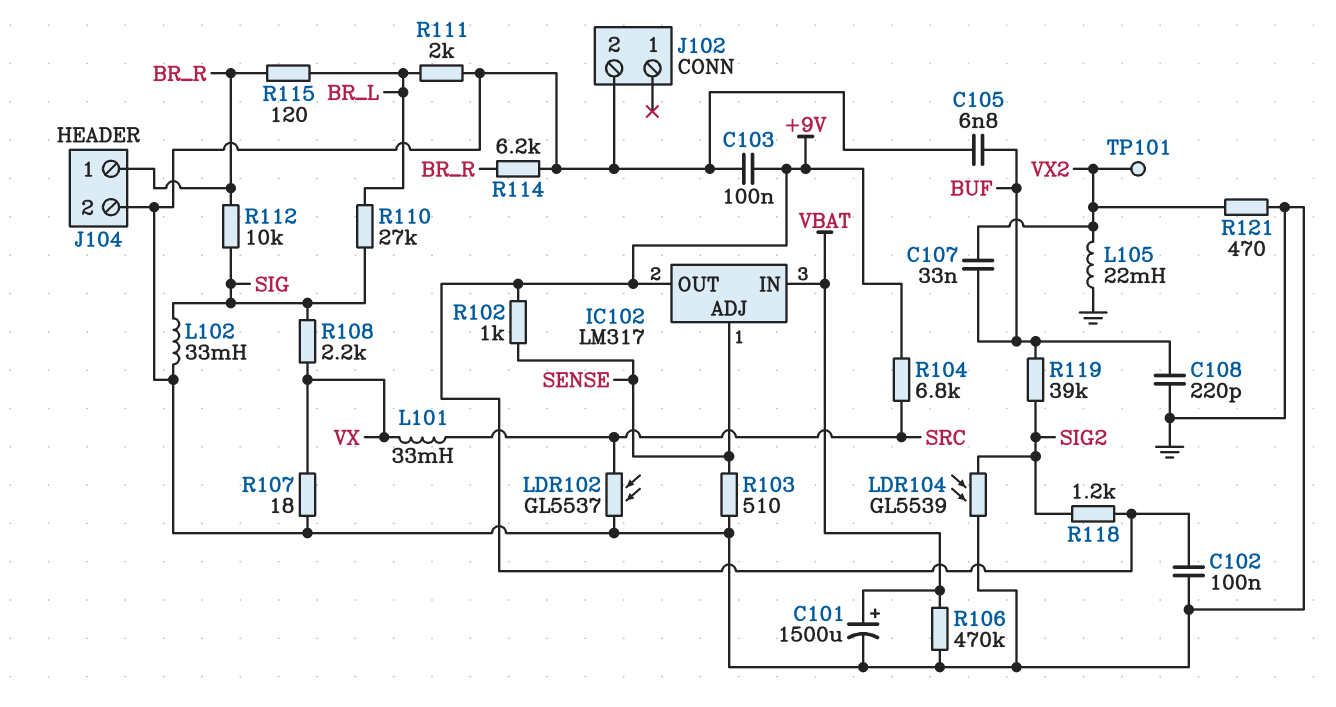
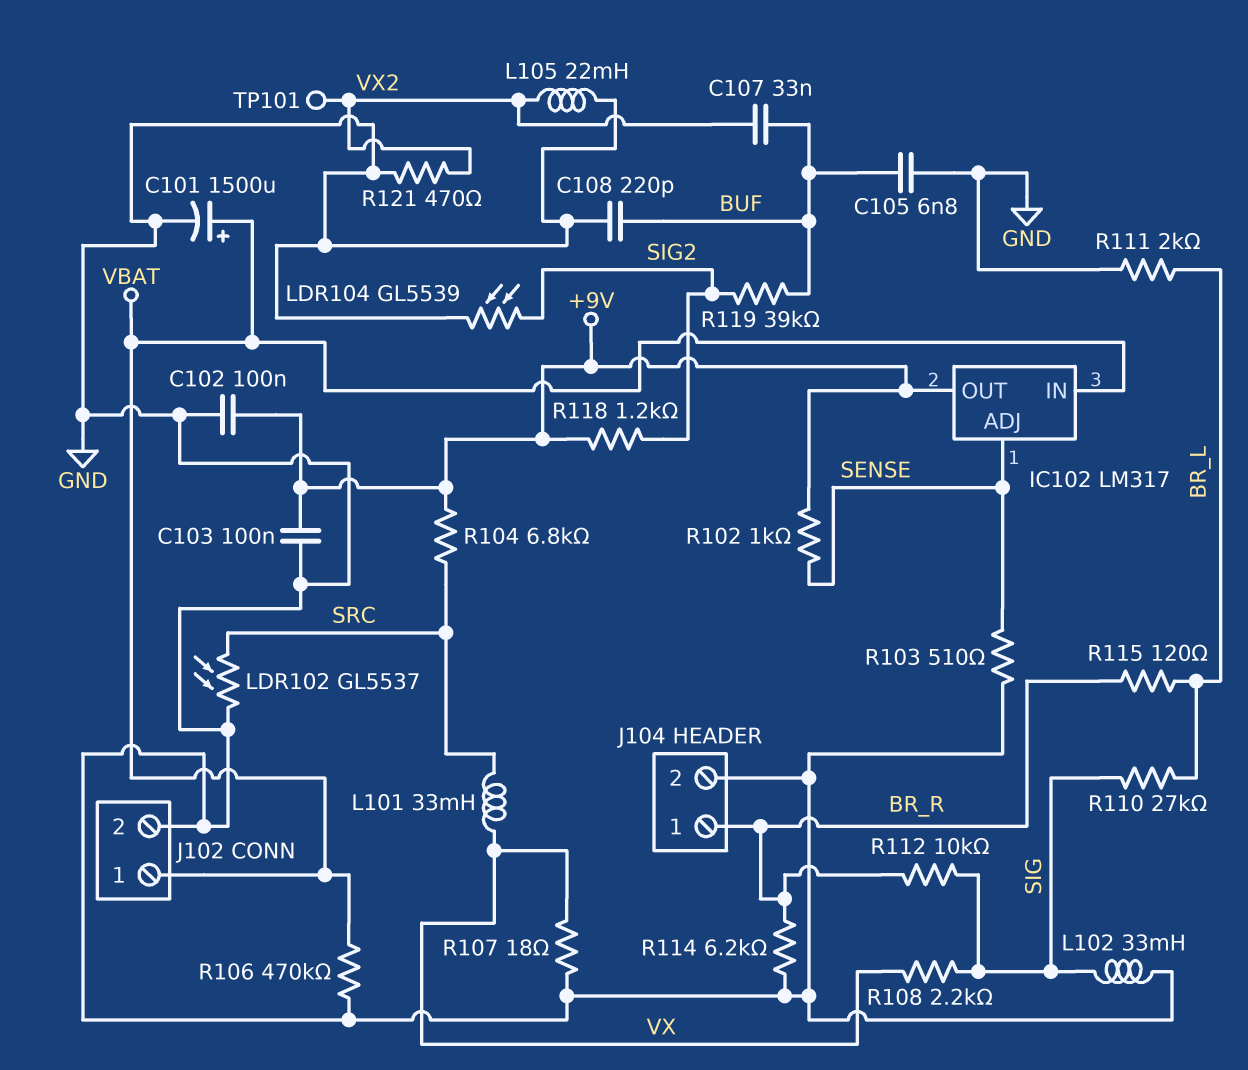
J102 pin 1: none -> VBAT

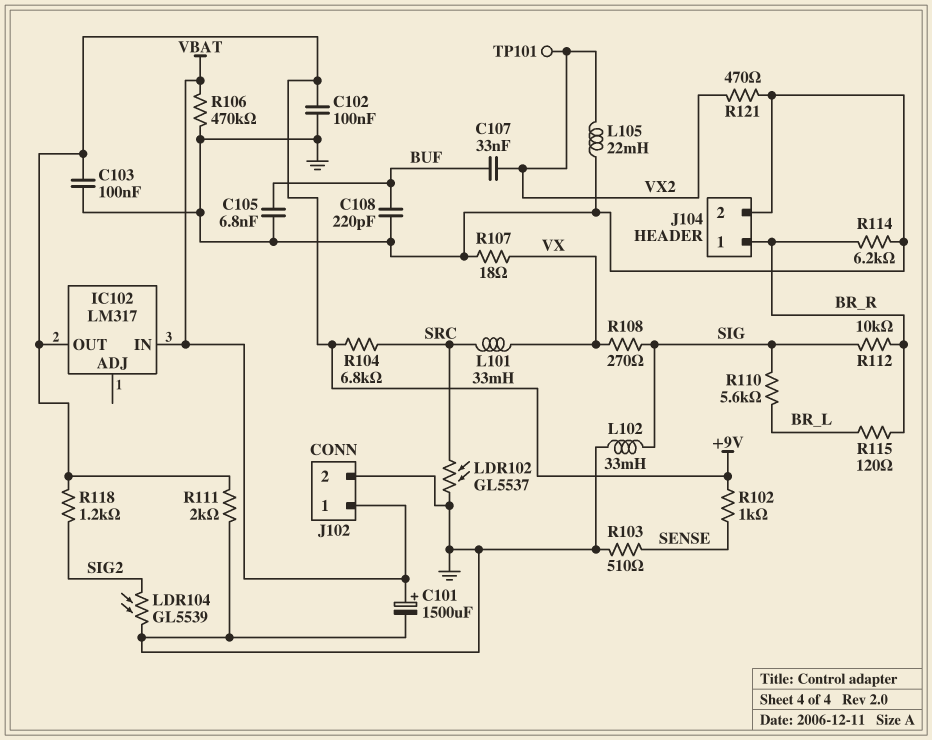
IC102 pin ADJ: SENSE -> none
R108: 2.2k (SIG, VX) -> 270 (SIG, VX)
R110: 27k (BR_L, SIG) -> 5.6k (BR_L, SIG)
R111: 2k (BR_L, GND) -> 2k (+9V, GND)
R119: 39k (BUF, SIG2) -> none

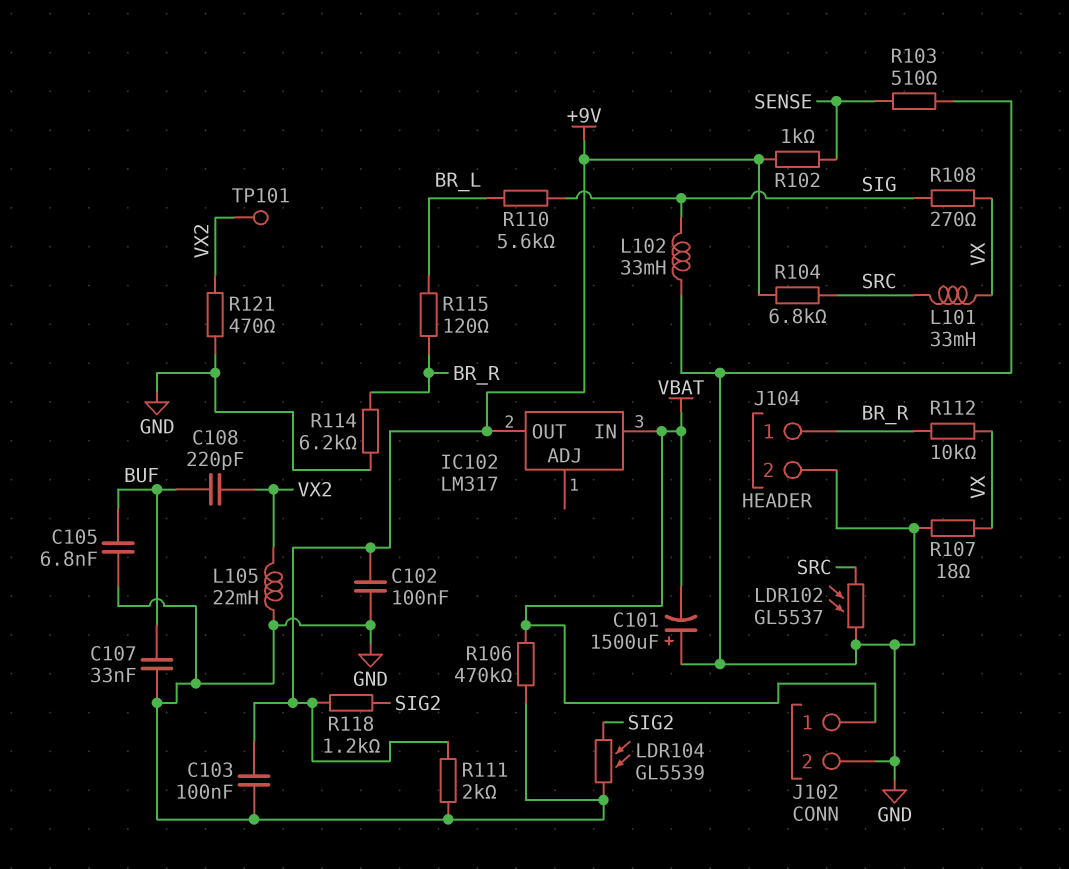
C101: 1500uF (plus VBAT, minus GND) -> 1500uF (plus GND, minus VBAT)
C107: 33nF (BUF, VX2) -> 33nF (BUF, GND)
C108: 220pF (BUF, GND) -> 220pF (BUF, VX2)
R112: 10k (BR_R, SIG) -> 10k (BR_R, VX)

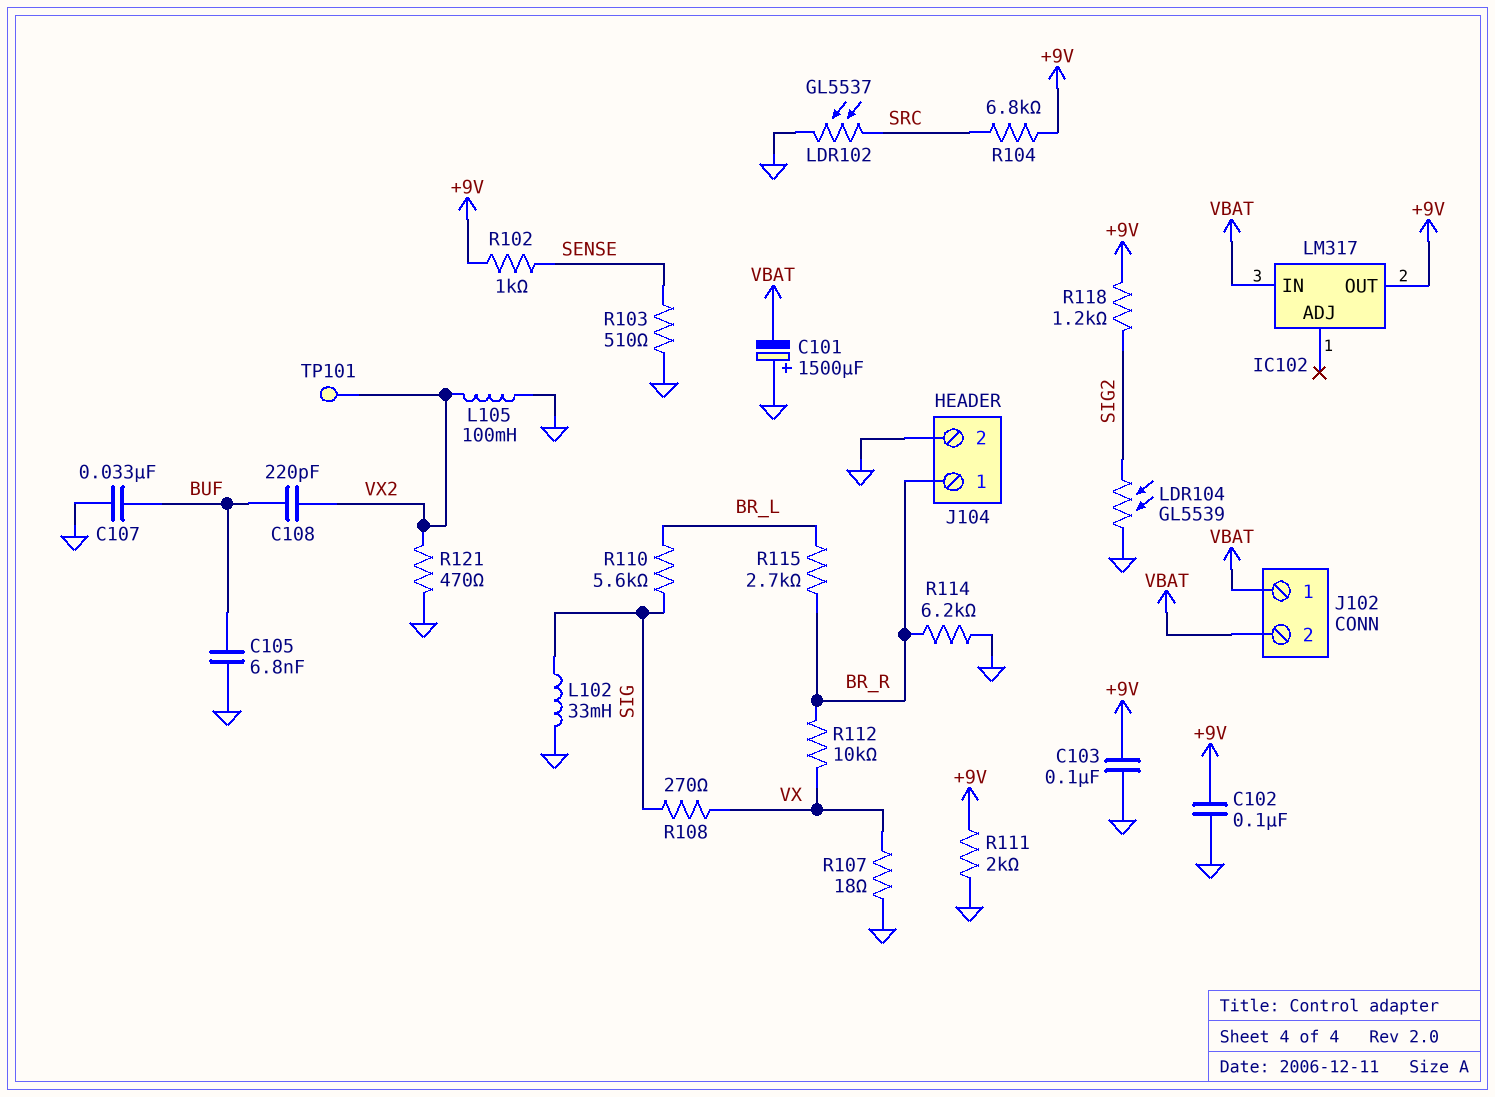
J102 pin 2: GND -> VBAT
L101: 33mH (SRC, VX) -> none
L105: 22mH (GND, VX2) -> 100mH (GND, VX2)
R106: 470k (GND, VBAT) -> none
R115: 120 (BR_L, BR_R) -> 2.7k (BR_L, BR_R)

